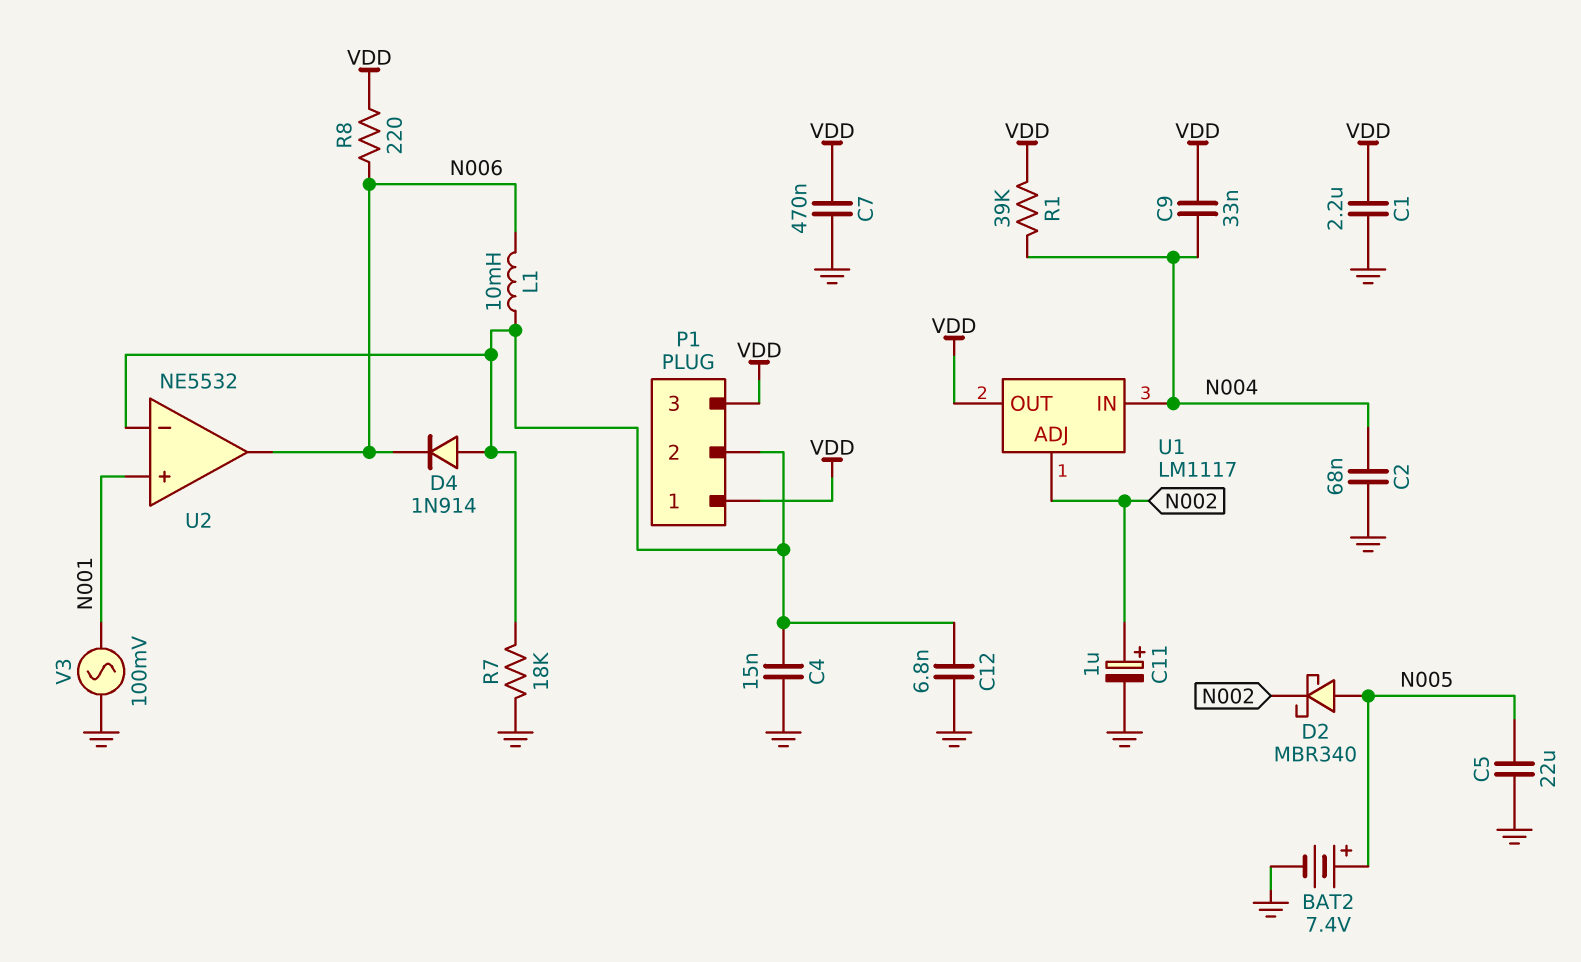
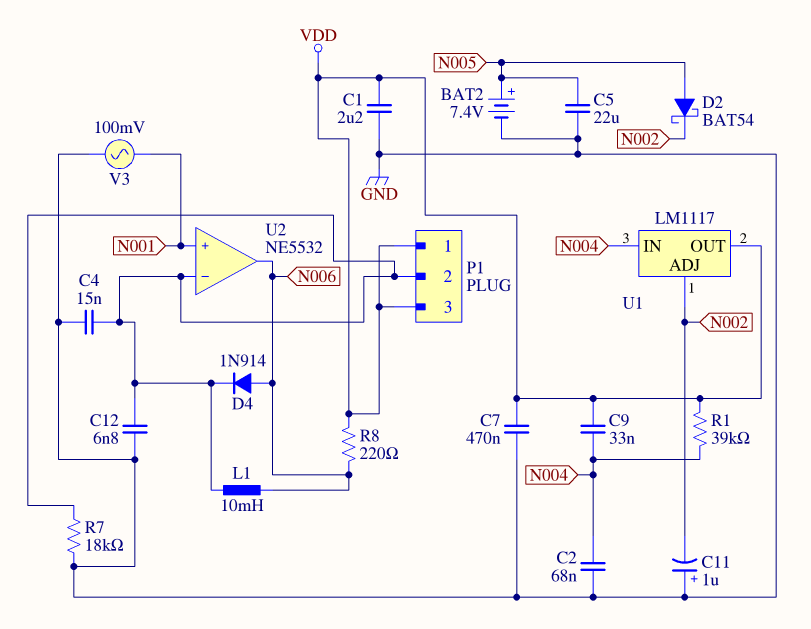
C11: 1uF (plus N002, minus GND) -> 1uF (plus GND, minus N002)
D2: schottky MBR340 (A N005, K N002) -> schottky BAT54 (A N005, K N002)
D4: diode 1N914 (A P1/2, K N006) -> diode 1N914 (A N006, K P1/2)

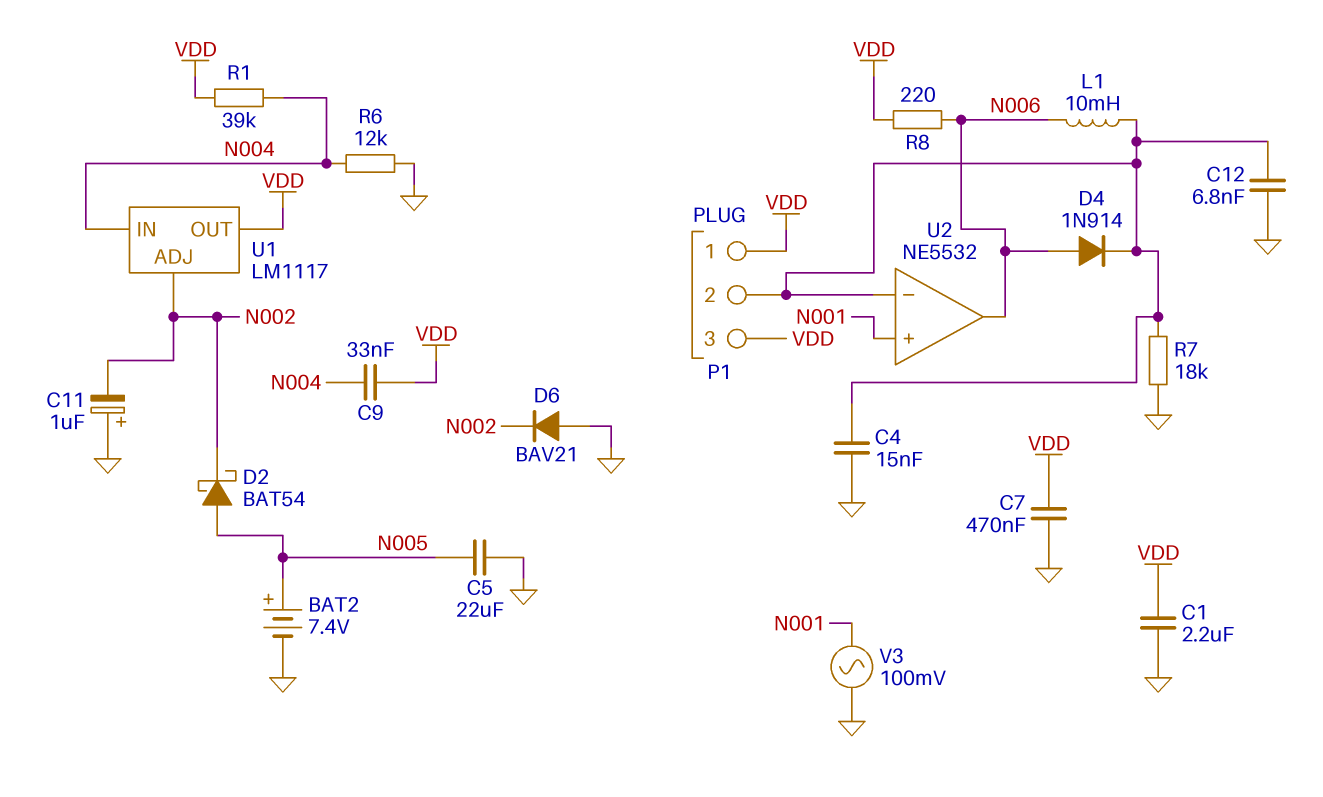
C2: 68nF (GND, N004) -> none
D6: none -> diode BAV21 (A GND, K N002)
R6: none -> 12k (GND, N004)

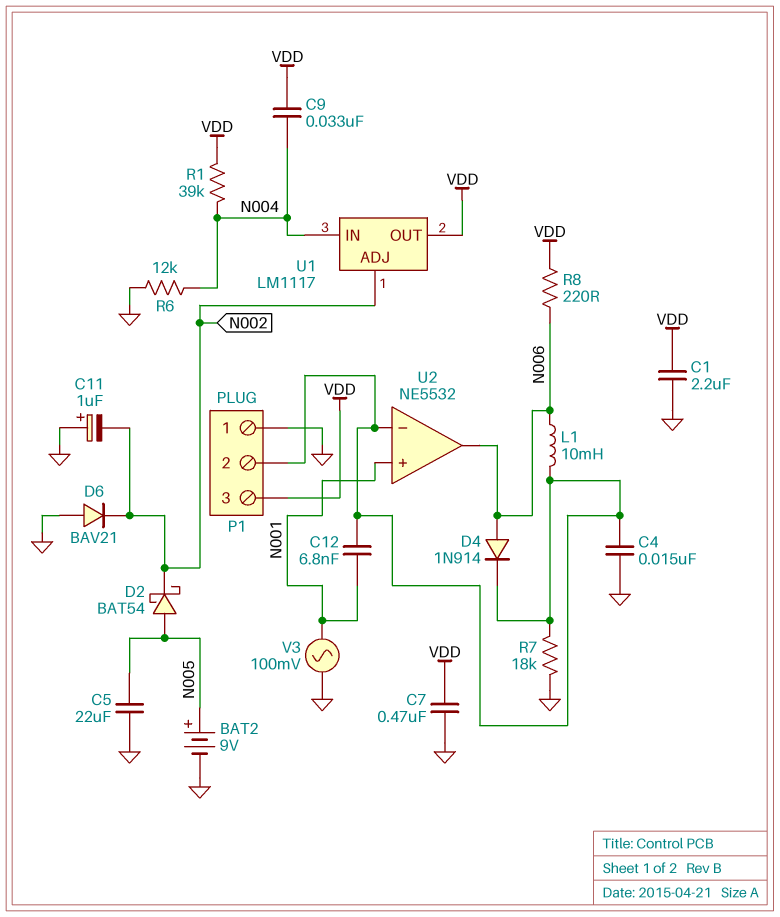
BAT2: 7.4V (plus N005, minus GND) -> 9V (plus N005, minus GND)
C12: 6.8nF (GND, P1/2) -> 6.8nF (N001, P1/2)
P1 pin 1: VDD -> GND

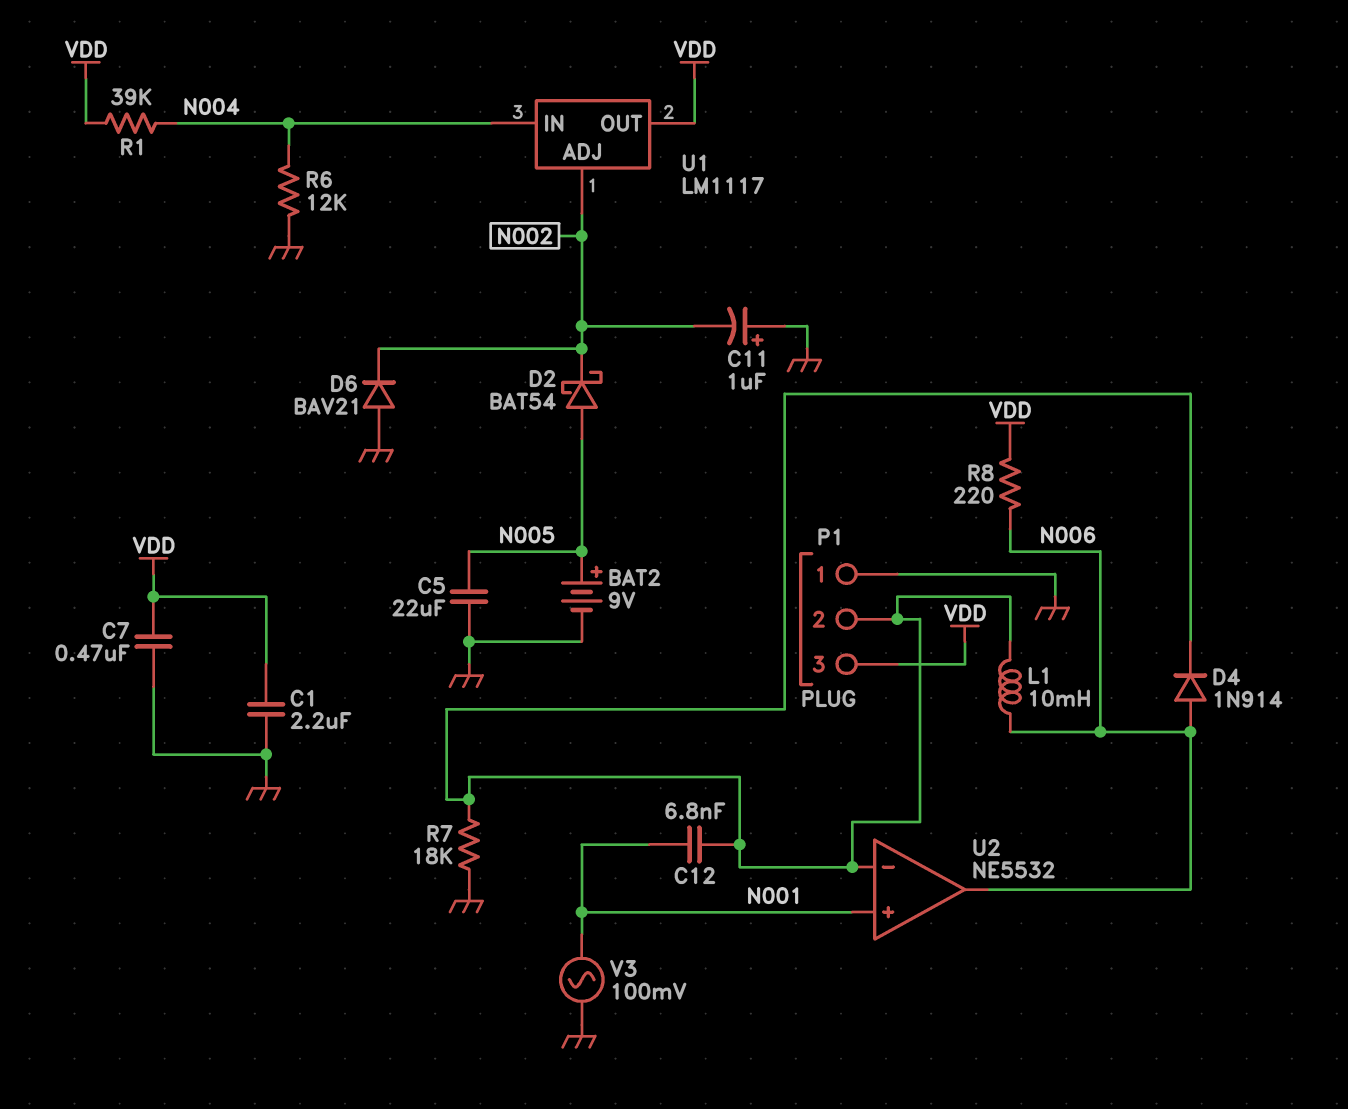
C4: 15nF (GND, P1/2) -> none
C9: 33nF (N004, VDD) -> none

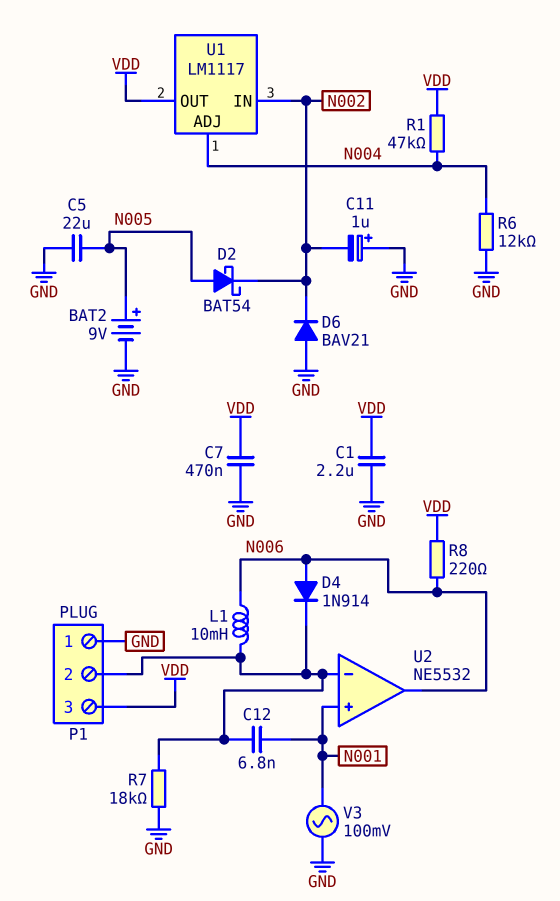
R1: 39k (N004, VDD) -> 47k (N004, VDD)
U1 pin ADJ: N002 -> N004
U1 pin IN: N004 -> N002

